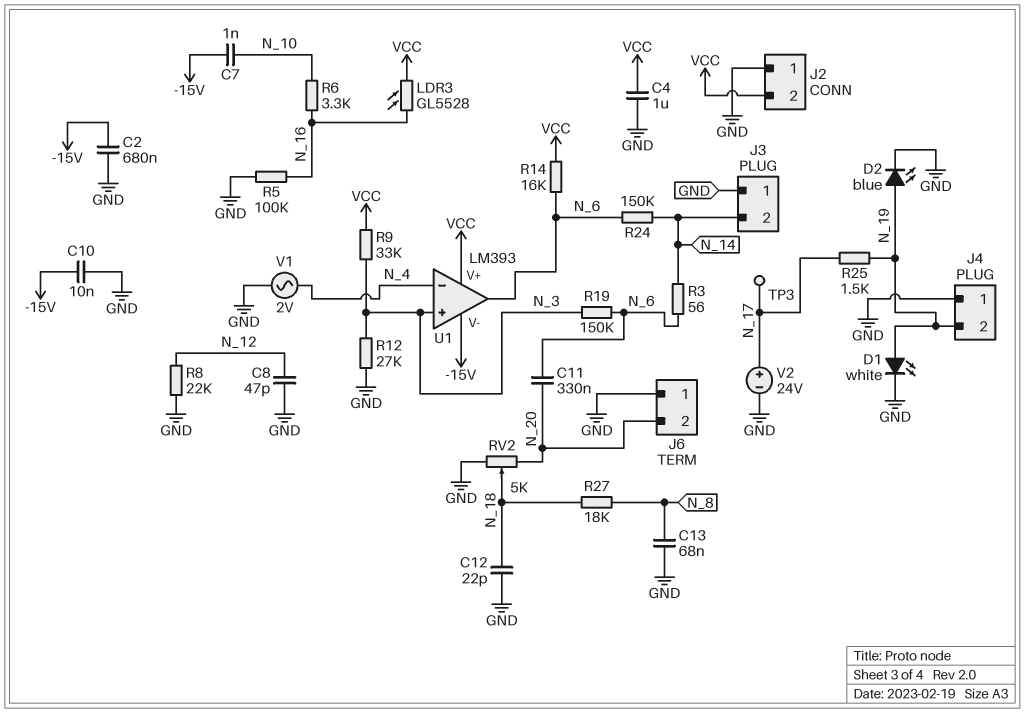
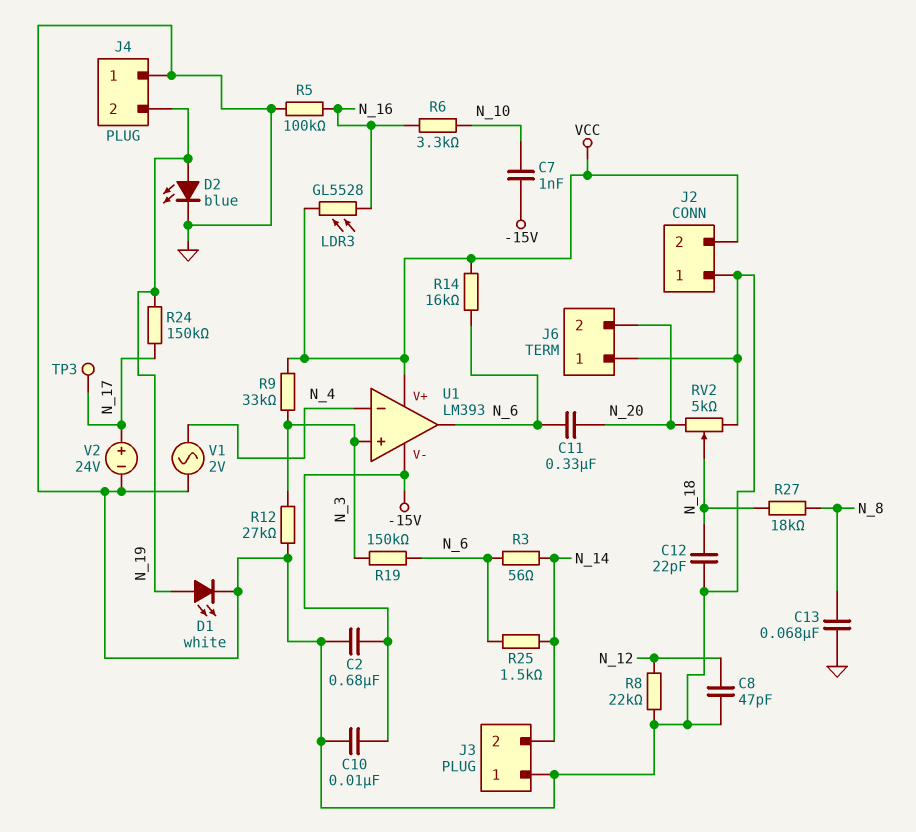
C4: 1uF (GND, VCC) -> none
R24: 150k (N_6, N_14) -> 150k (N_17, N_19)
R25: 1.5k (N_17, N_19) -> 1.5k (N_6, N_14)

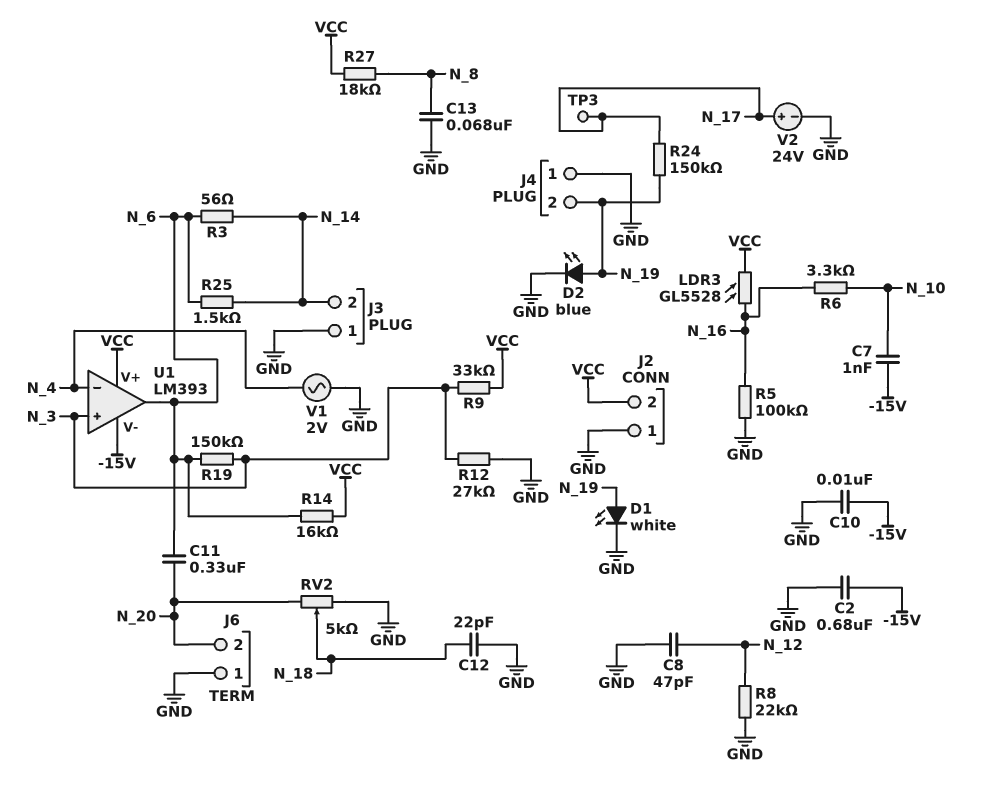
R27: 18k (N_8, N_18) -> 18k (N_8, VCC)

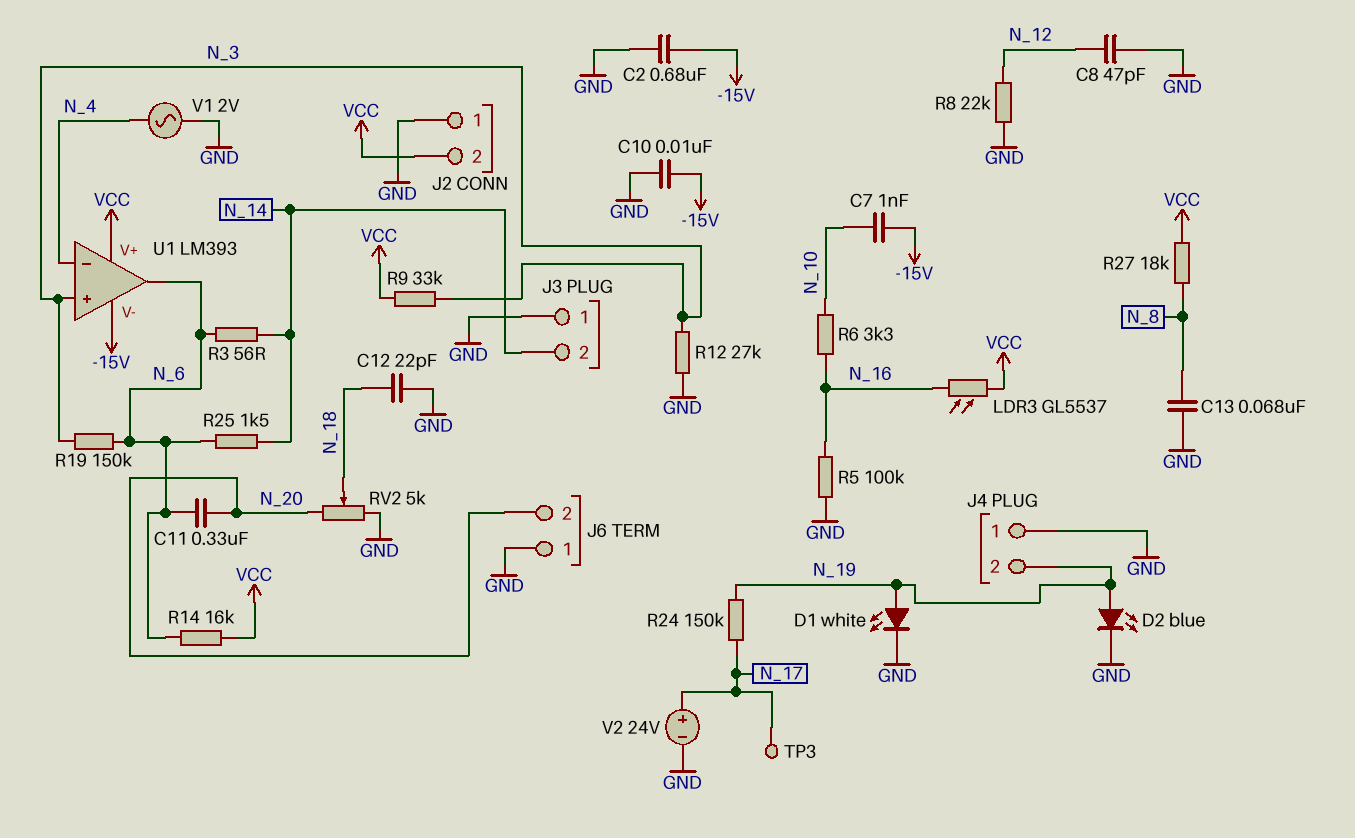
LDR3: GL5528 (N_16, VCC) -> GL5537 (N_16, VCC)

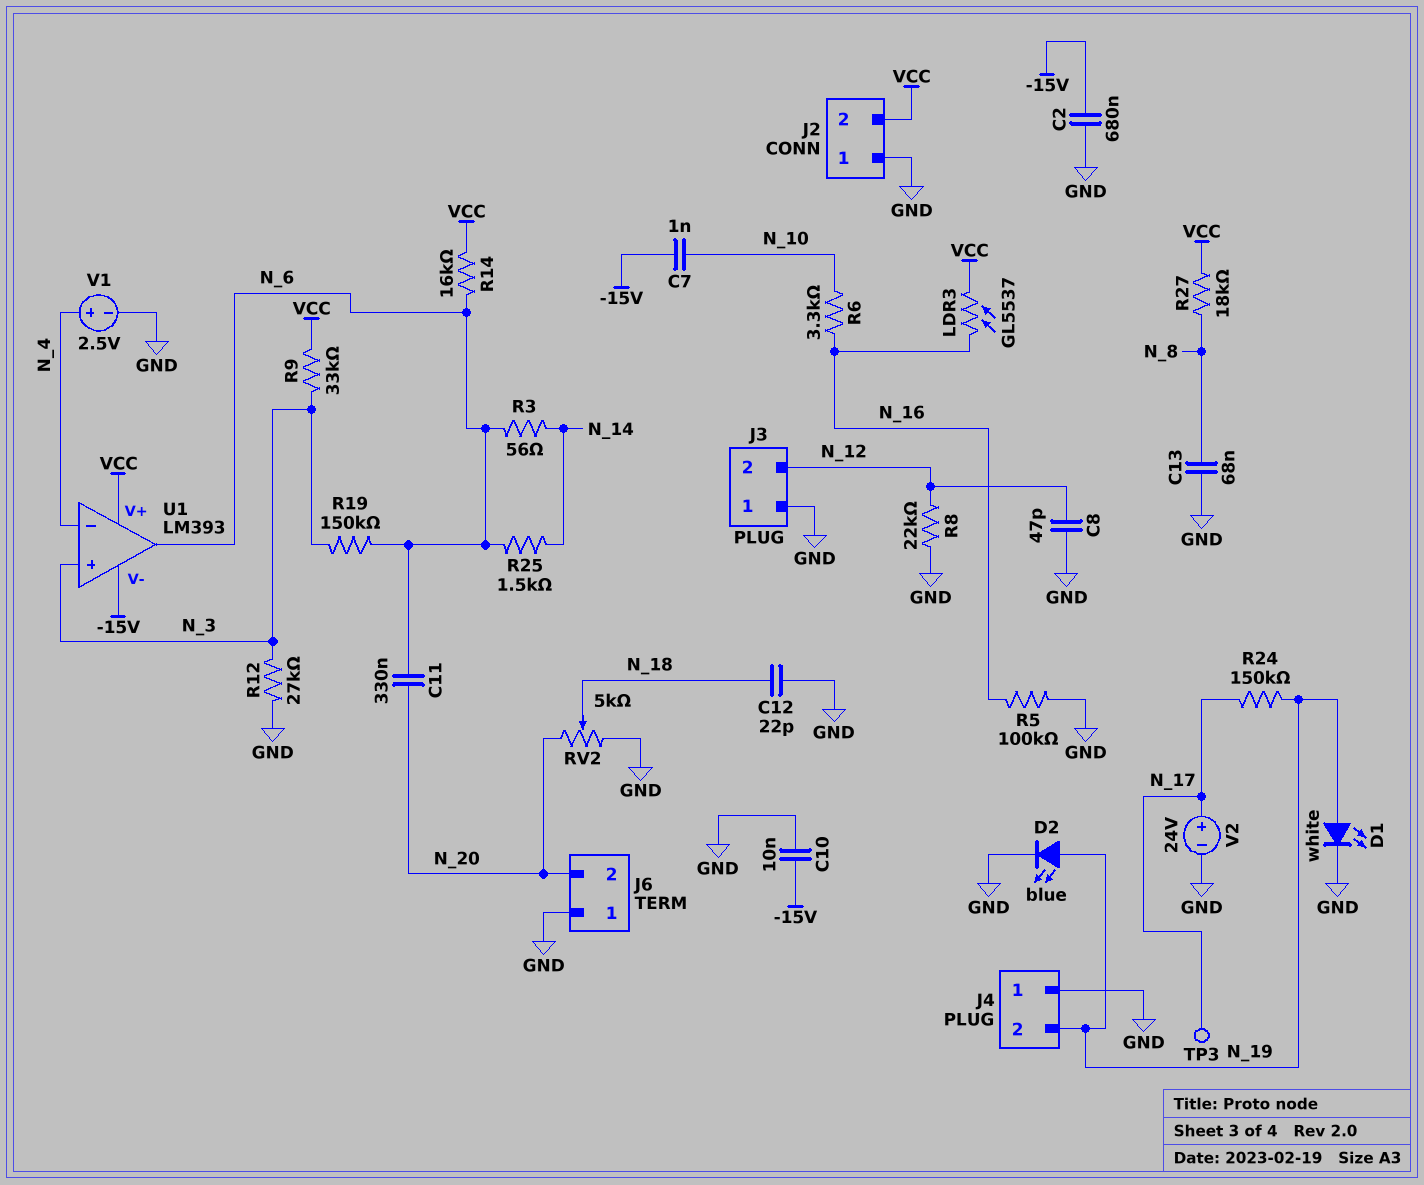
J3 pin 2: N_14 -> N_12
V1: AC 2V (GND, N_4) -> 2.5V (plus N_4, minus GND)

